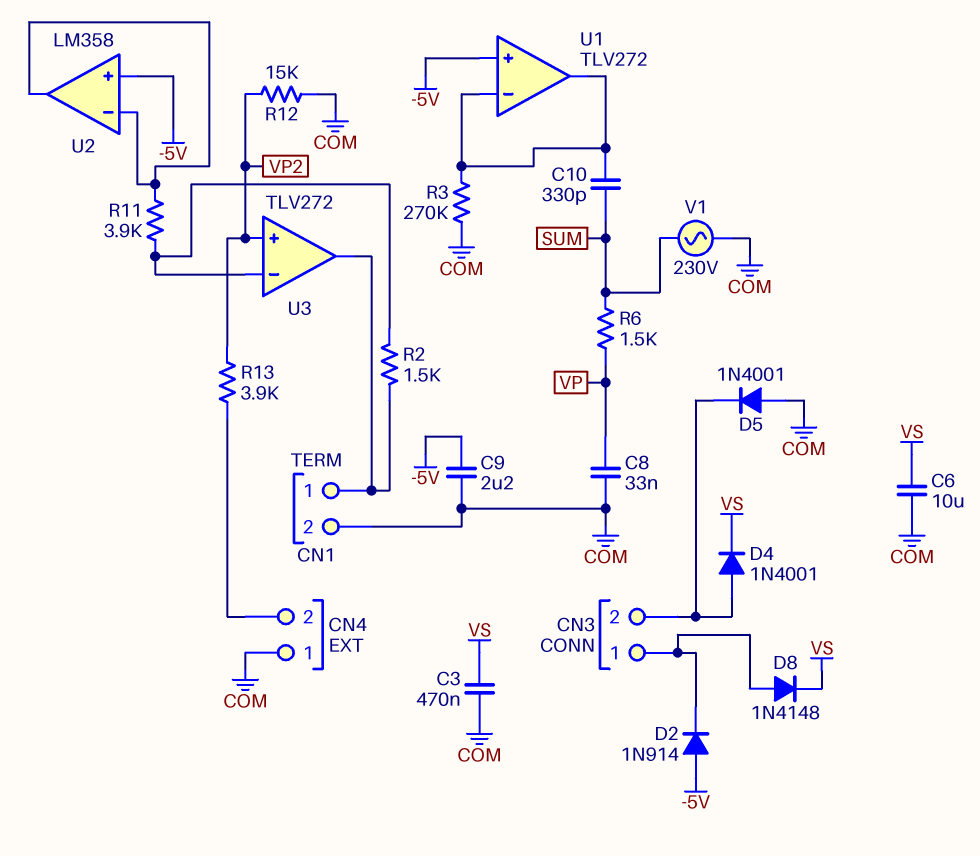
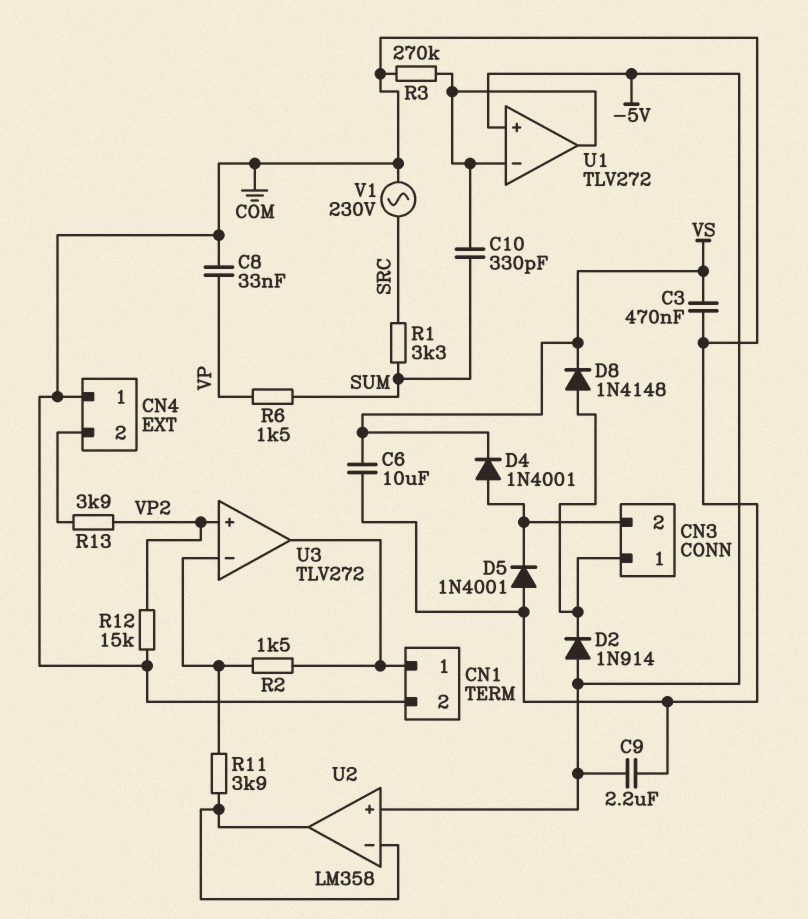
R1: none -> 3.3k (SRC, SUM)
V1: AC 230V (COM, SUM) -> AC 230V (COM, SRC)

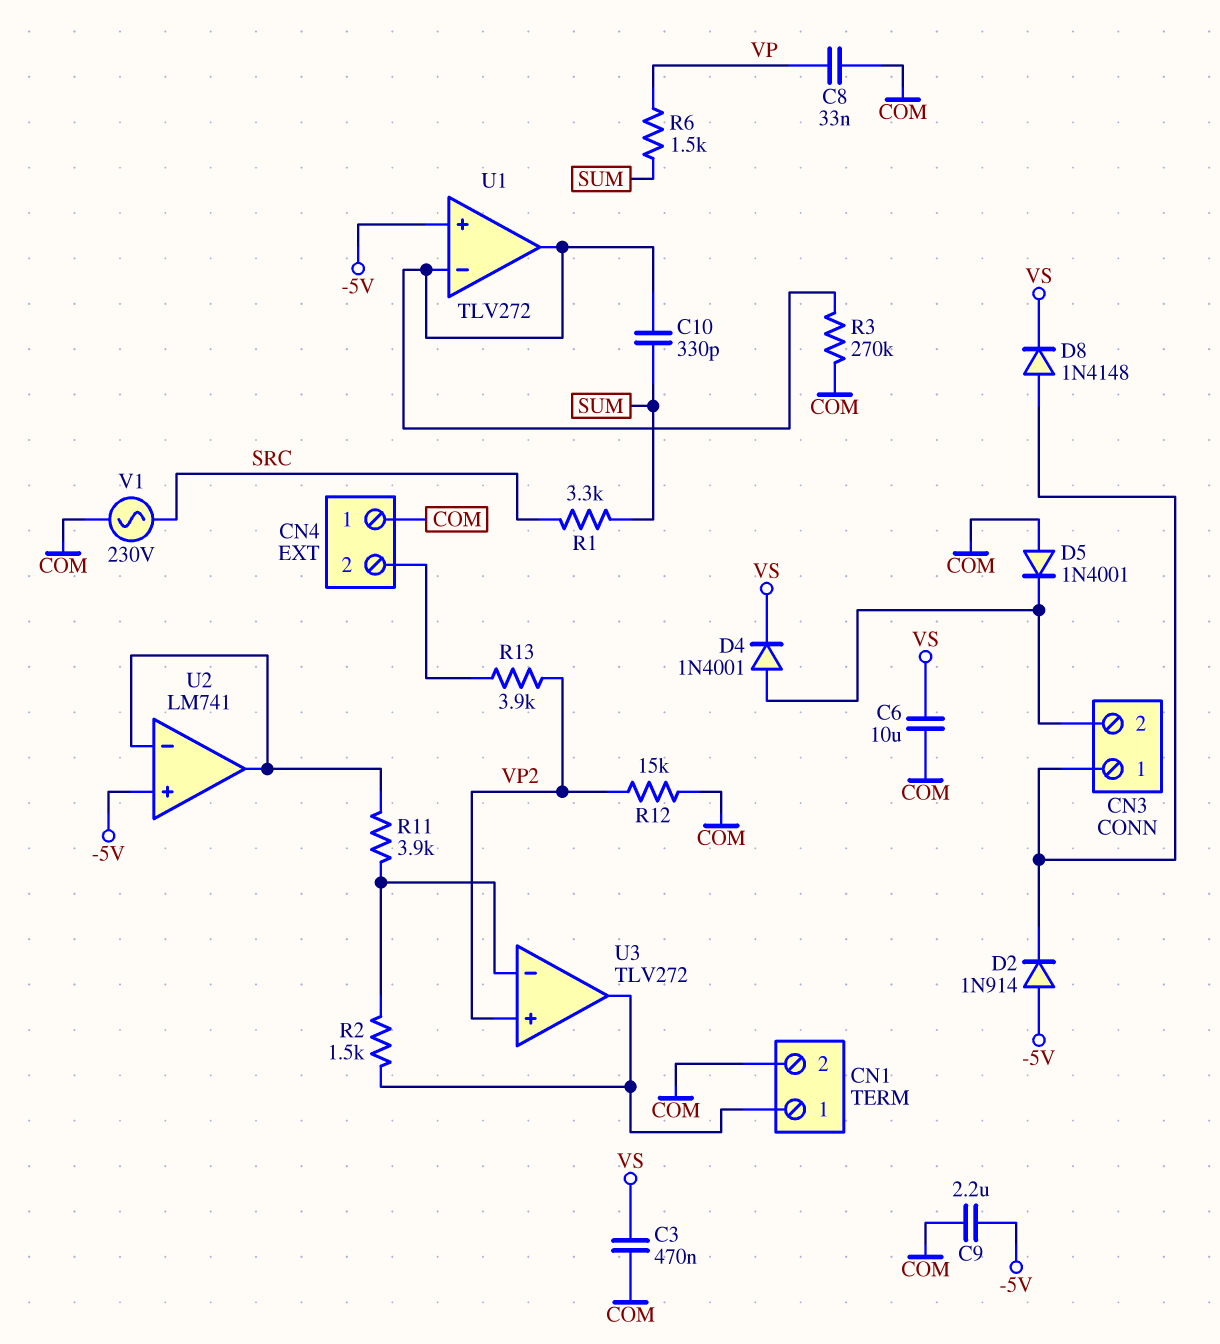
U2: LM358 -> LM741

